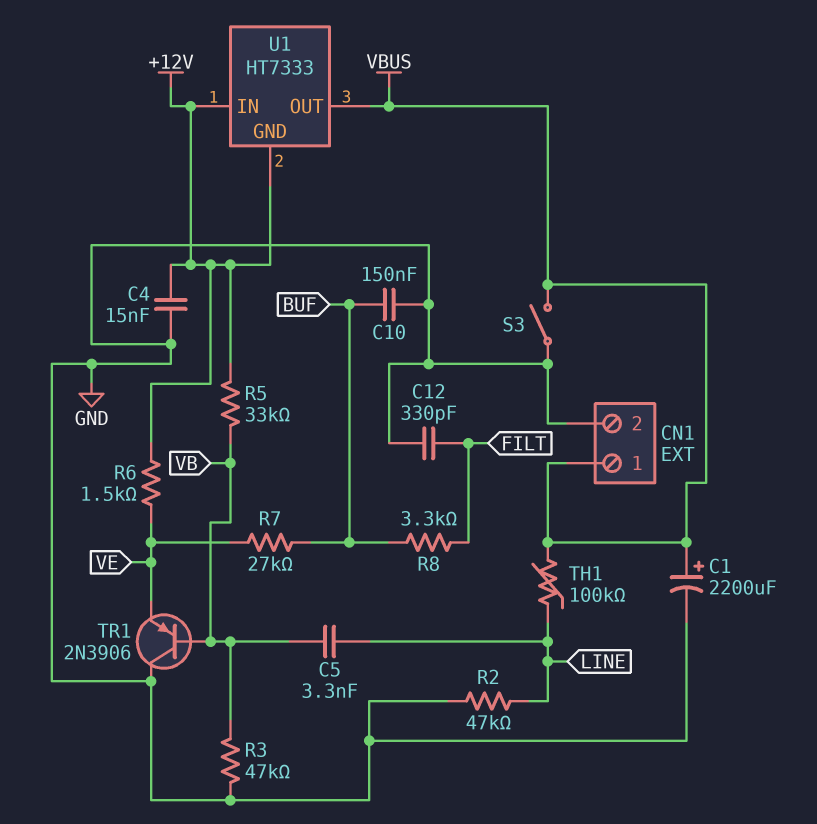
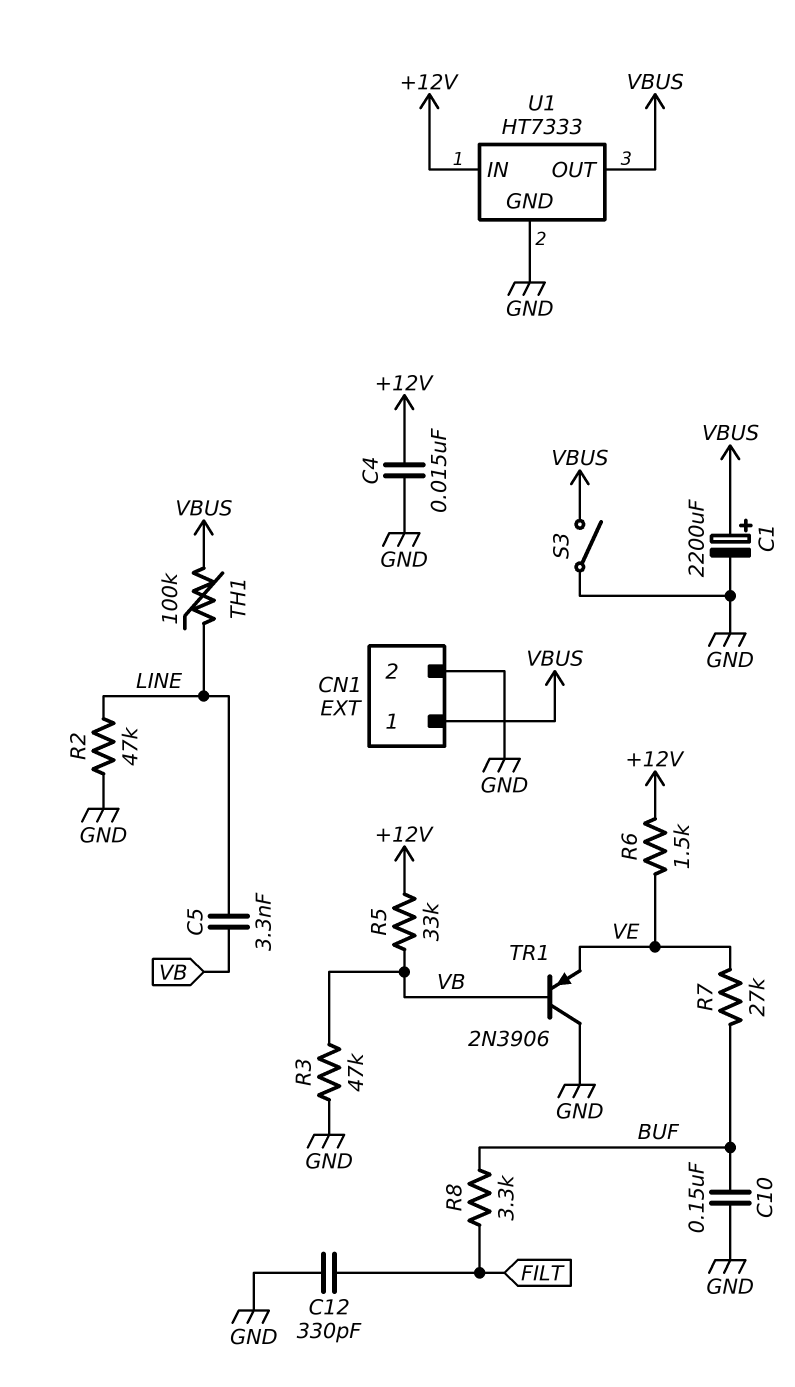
U1 pin GND: +12V -> GND

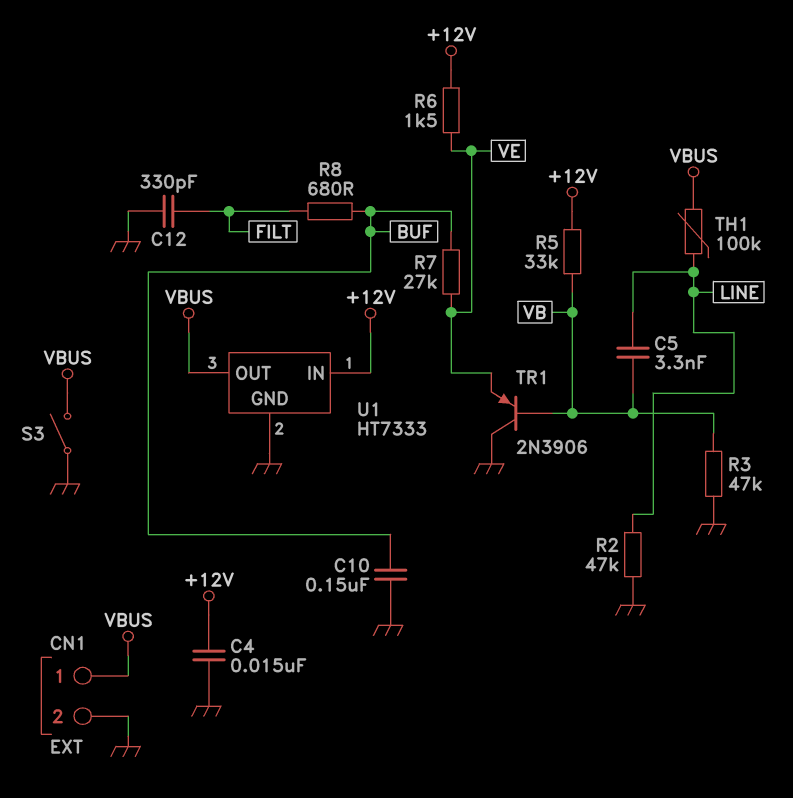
C1: 2200uF (plus VBUS, minus GND) -> none
R8: 3.3k (BUF, FILT) -> 680 (BUF, FILT)

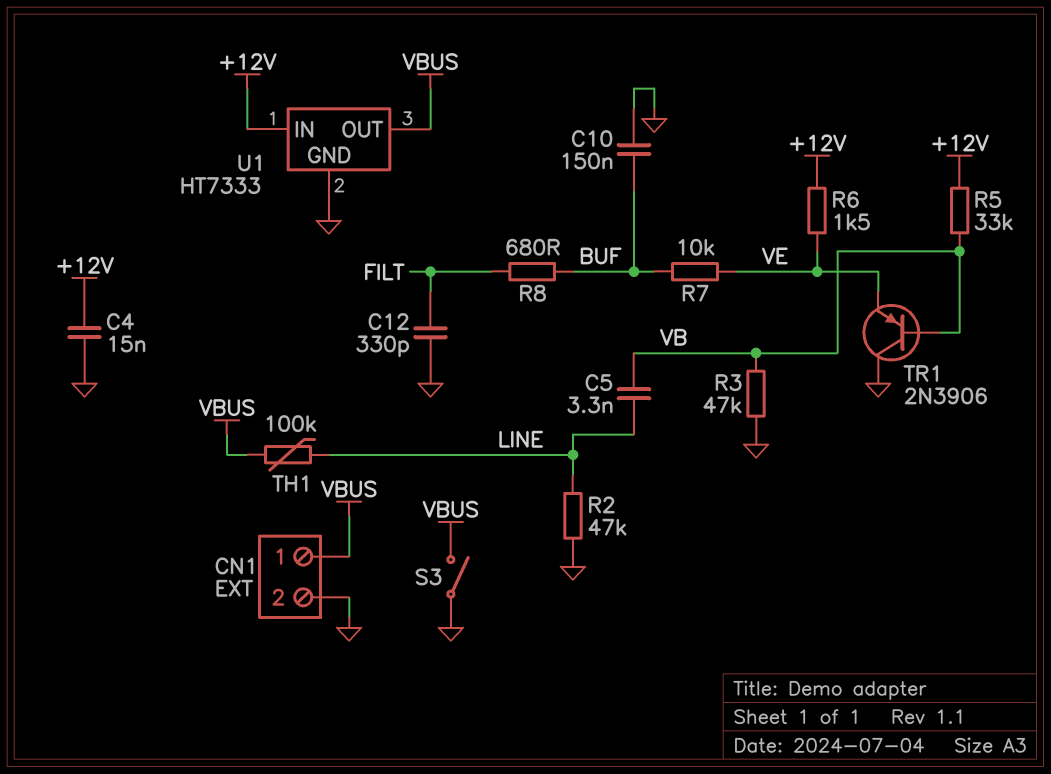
R7: 27k (BUF, VE) -> 10k (BUF, VE)

